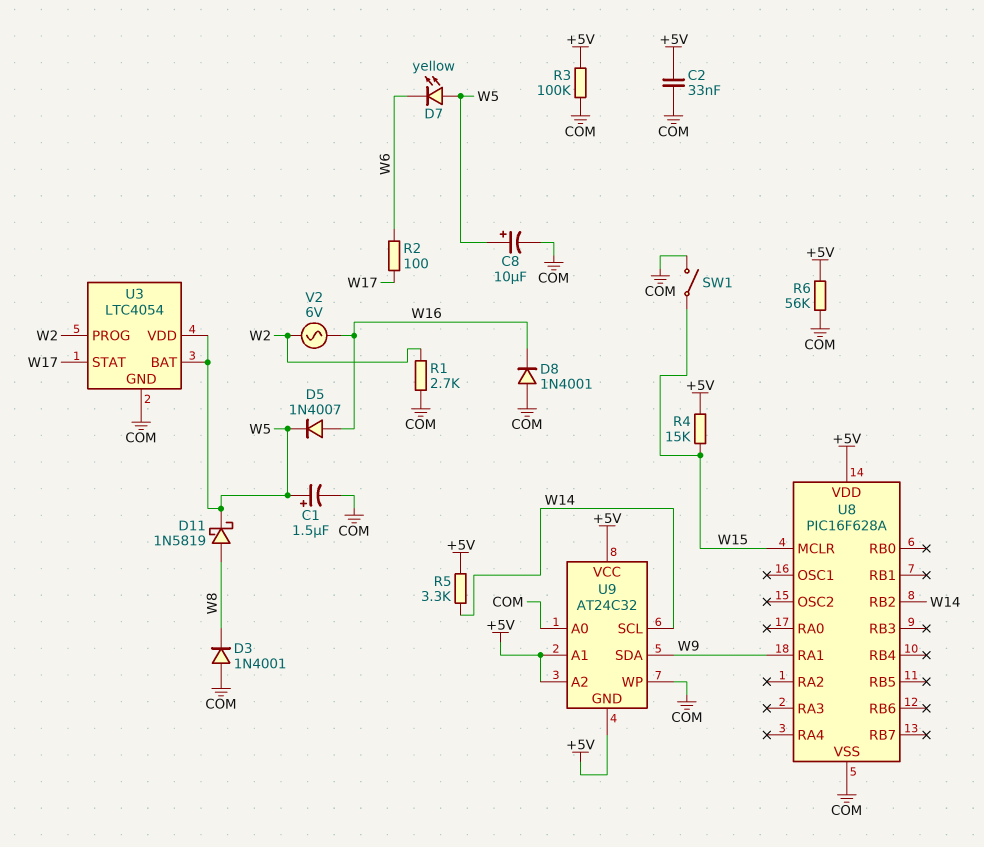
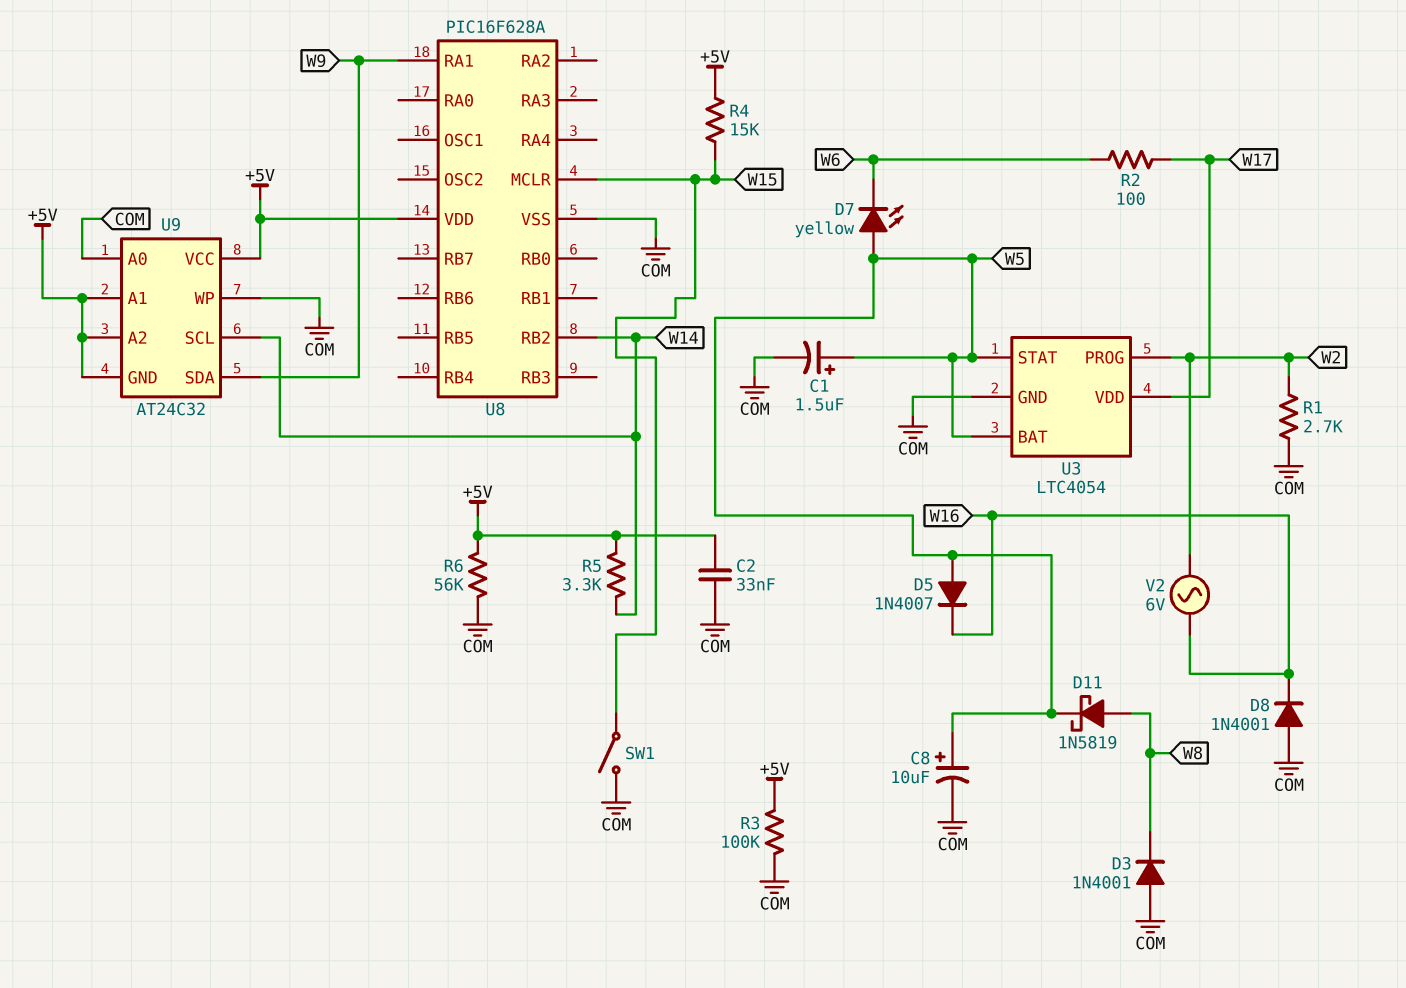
D5: diode 1N4007 (A W16, K W5) -> diode 1N4007 (A W5, K W16)
U3 pin STAT: W17 -> W5
U3 pin VDD: W5 -> W17

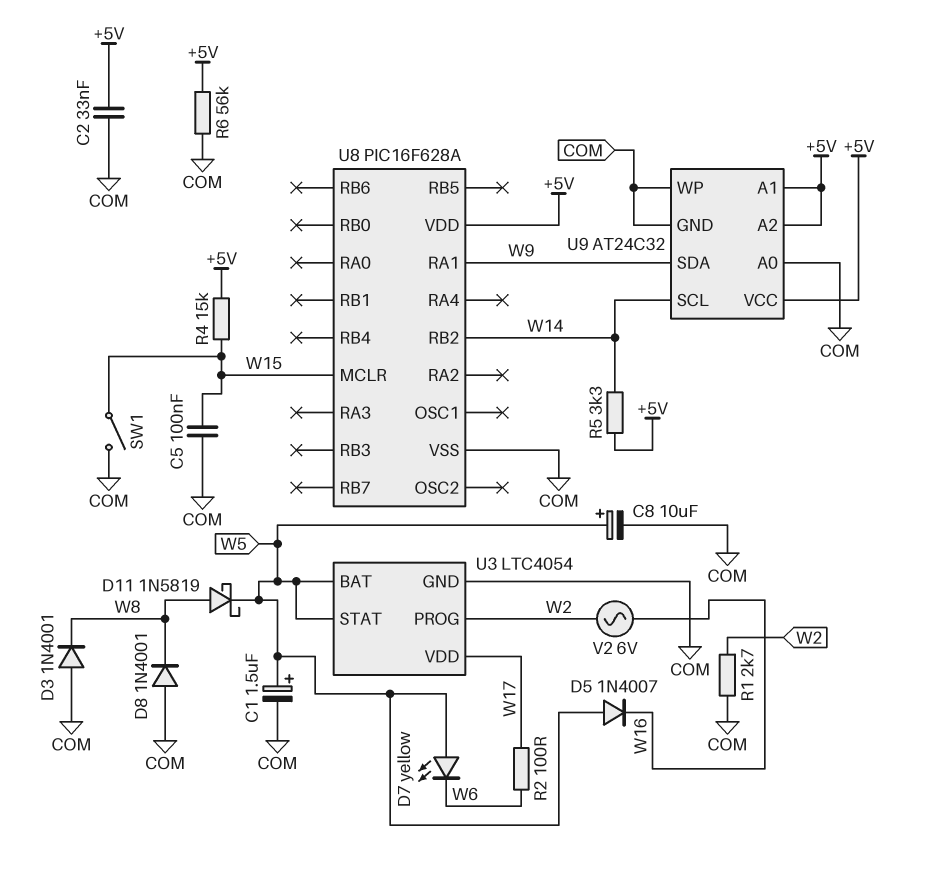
C5: none -> 100nF (COM, W15)
D8: diode 1N4001 (A COM, K W16) -> diode 1N4001 (A COM, K W8)
R3: 100k (+5V, COM) -> none
U9 pin GND: +5V -> COM

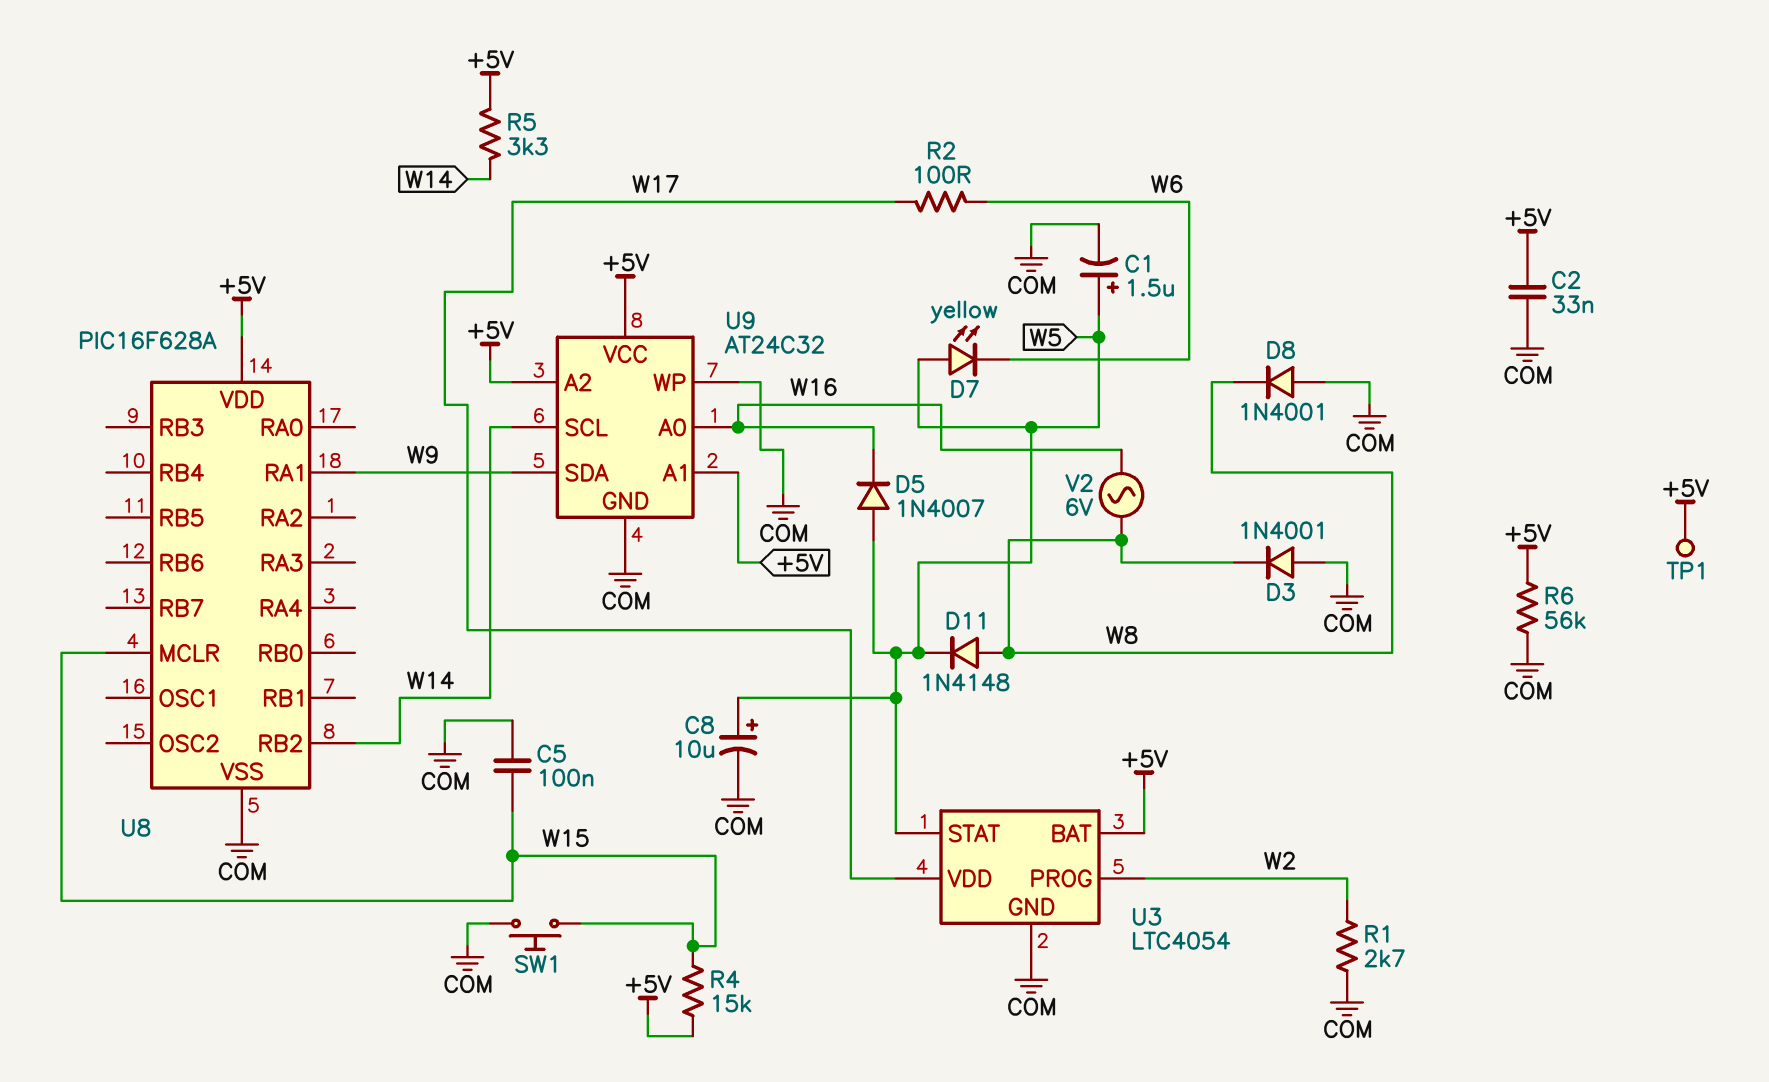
D11: schottky 1N5819 (A W8, K W5) -> diode 1N4148 (A W8, K W5)
SW1: switch (COM, W15) -> button (COM, W15)
TP1: none -> test point (+5V)
U3 pin BAT: W5 -> +5V
U9 pin A0: COM -> W16
V2: AC 6V (W2, W16) -> AC 6V (W8, W16)

